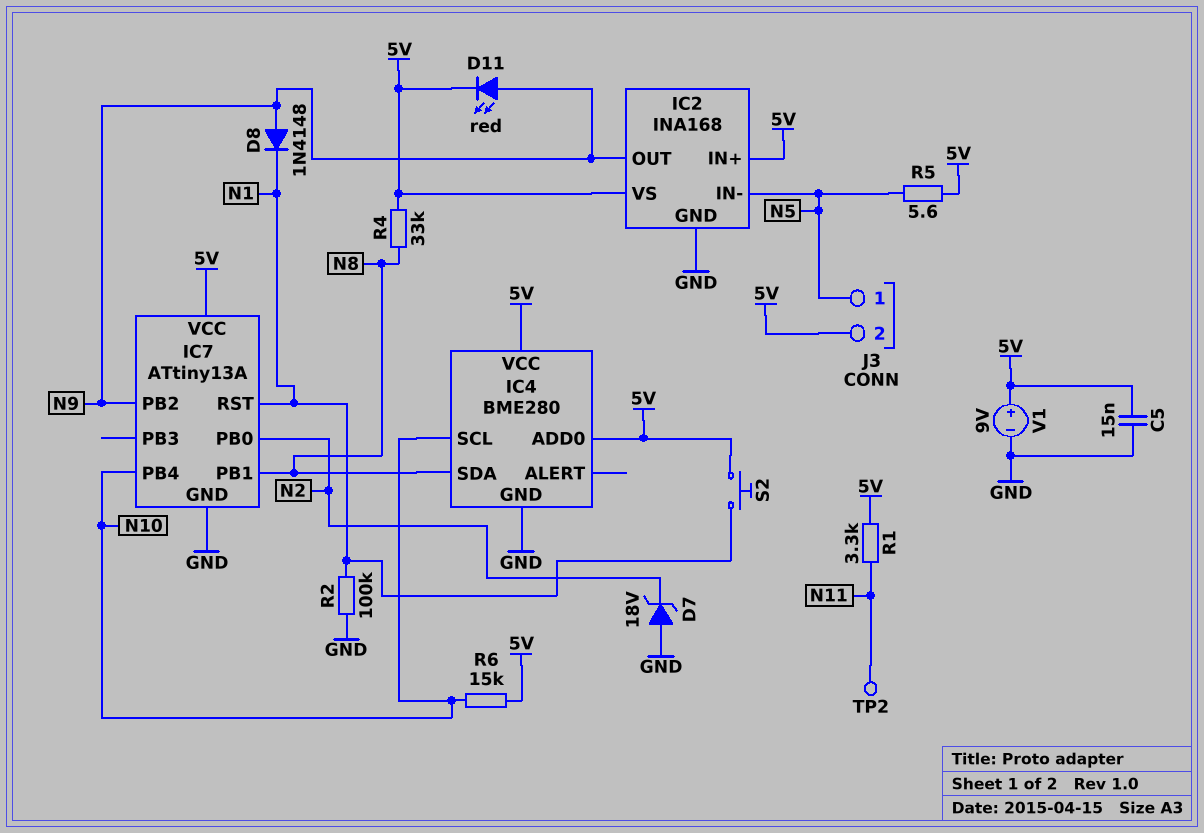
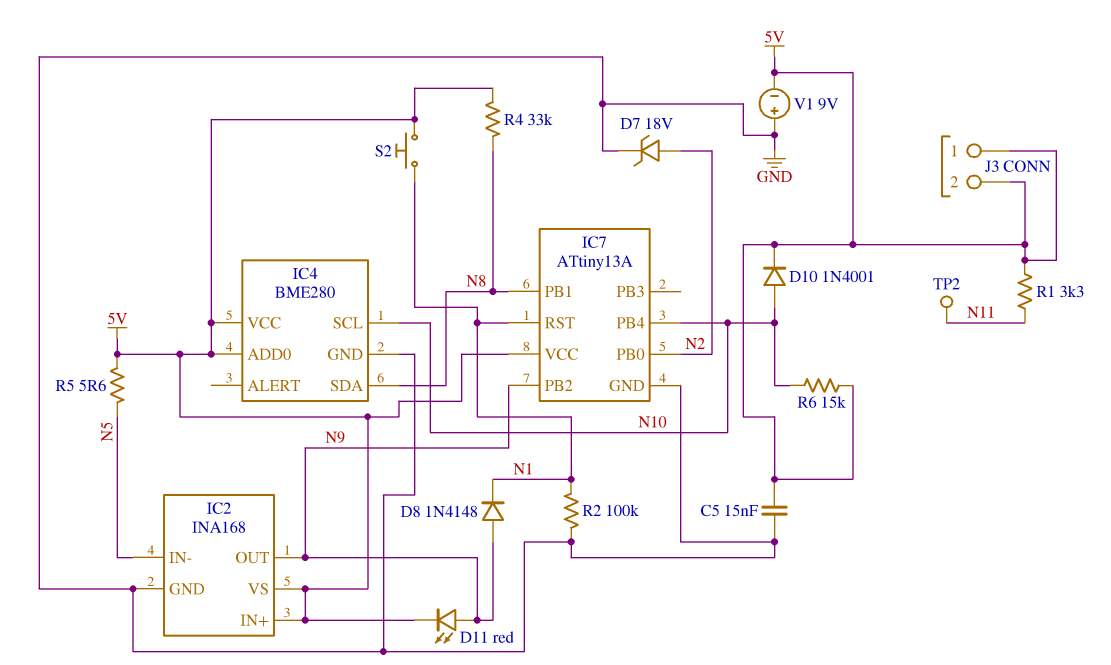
D7: zener 18V (A GND, K N2) -> zener 18V (A N2, K GND)
D10: none -> diode 1N4001 (A N10, K 5V)
J3 pin 1: N5 -> 5V
V1: 9V (plus 5V, minus GND) -> 9V (plus GND, minus 5V)

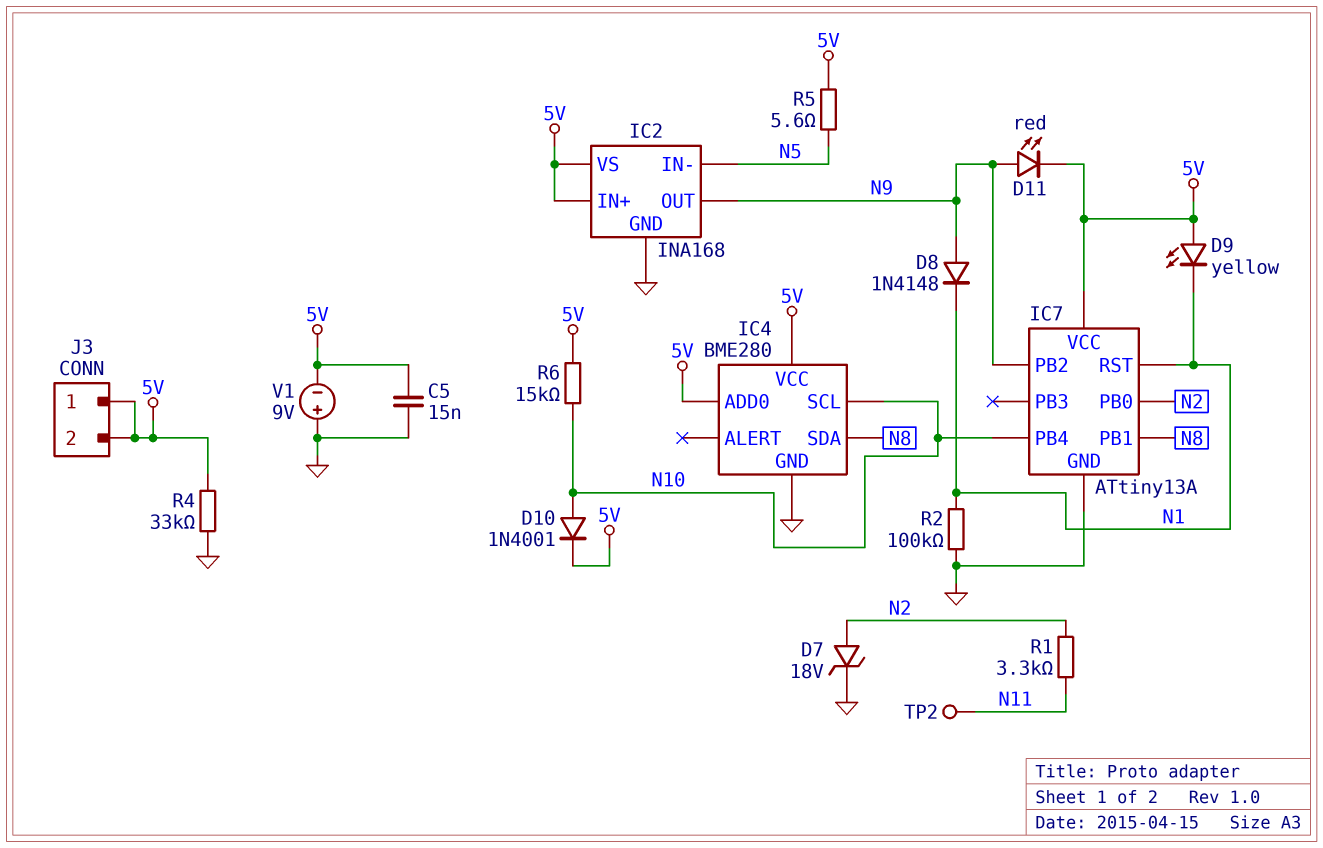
D9: none -> LED yellow (A 5V, K N1)
R1: 3.3k (5V, N11) -> 3.3k (N2, N11)
R4: 33k (5V, N8) -> 33k (5V, GND)
S2: button (5V, N1) -> none

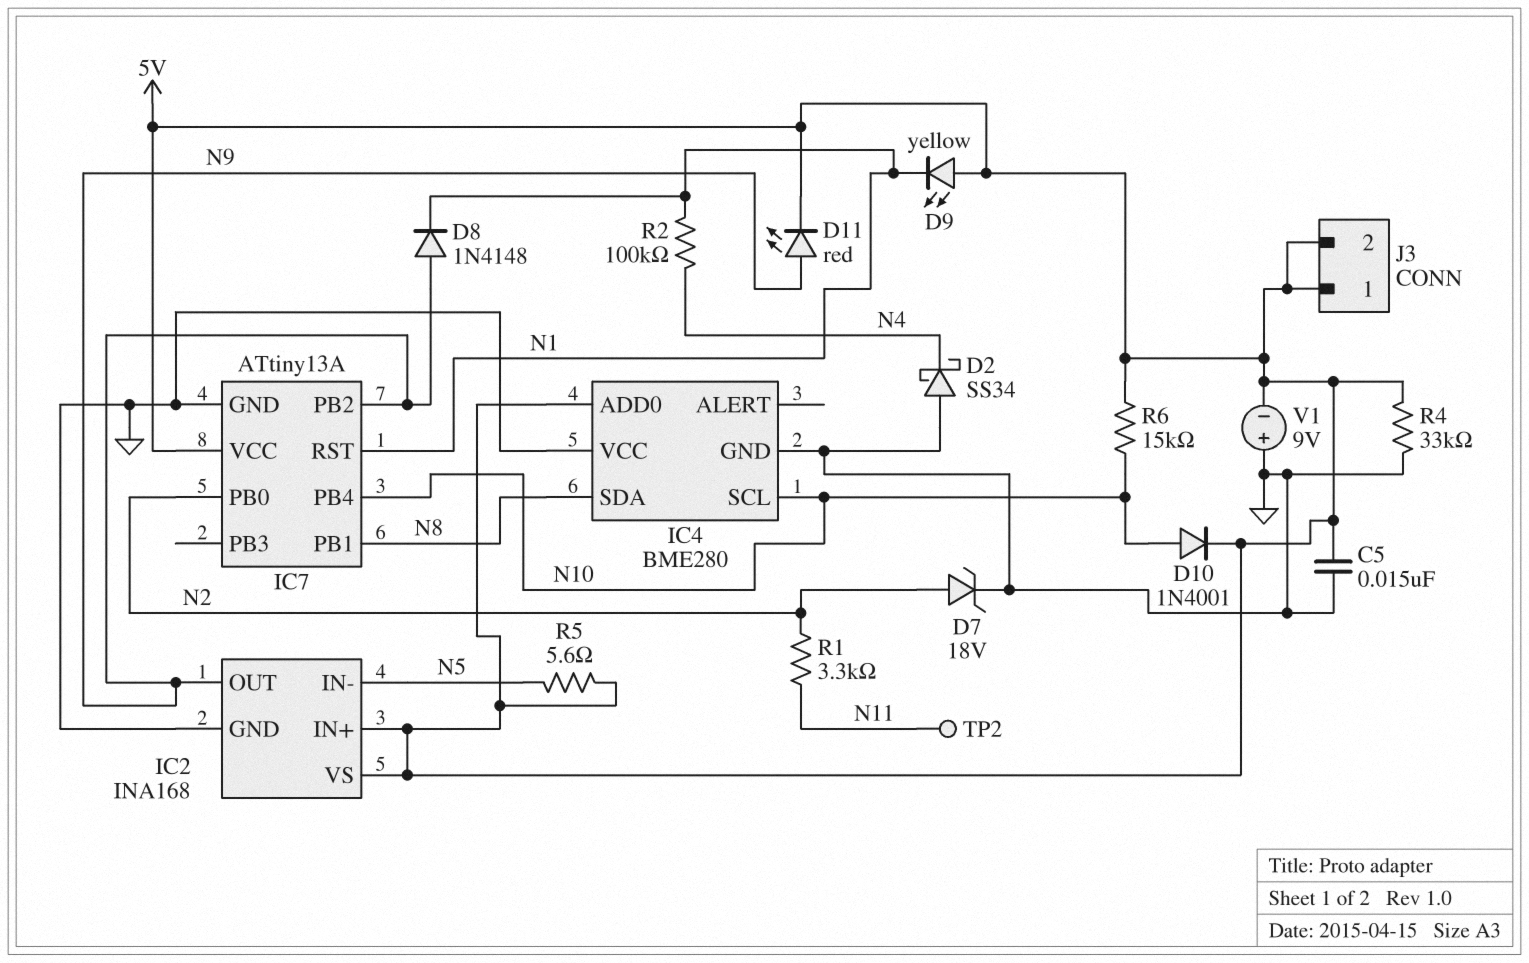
D2: none -> schottky SS34 (A GND, K N4)
IC4 pin VCC: 5V -> GND
R2: 100k (GND, N1) -> 100k (N1, N4)

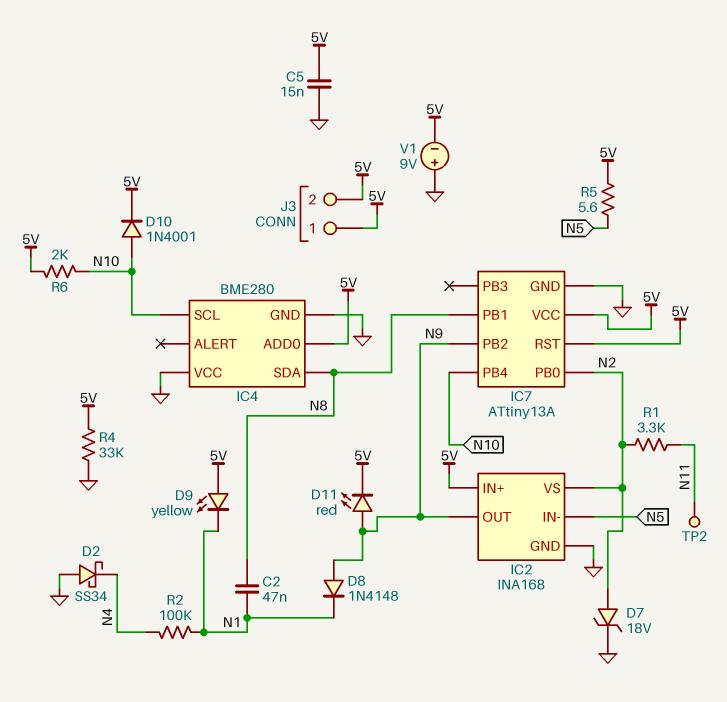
C2: none -> 47nF (N1, N8)
IC2 pin VS: 5V -> N2
IC7 pin RST: N1 -> 5V
R6: 15k (5V, N10) -> 2k (5V, N10)

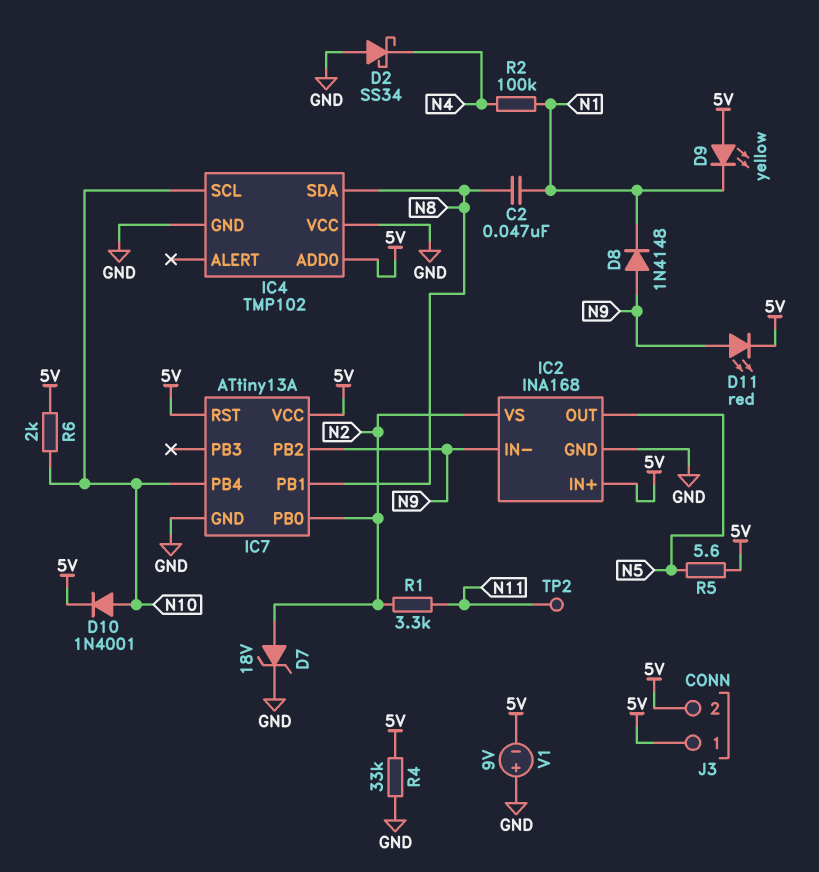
C5: 15nF (5V, GND) -> none
IC2 pin IN-: N5 -> N9
IC2 pin OUT: N9 -> N5
IC4: BME280 -> TMP102

